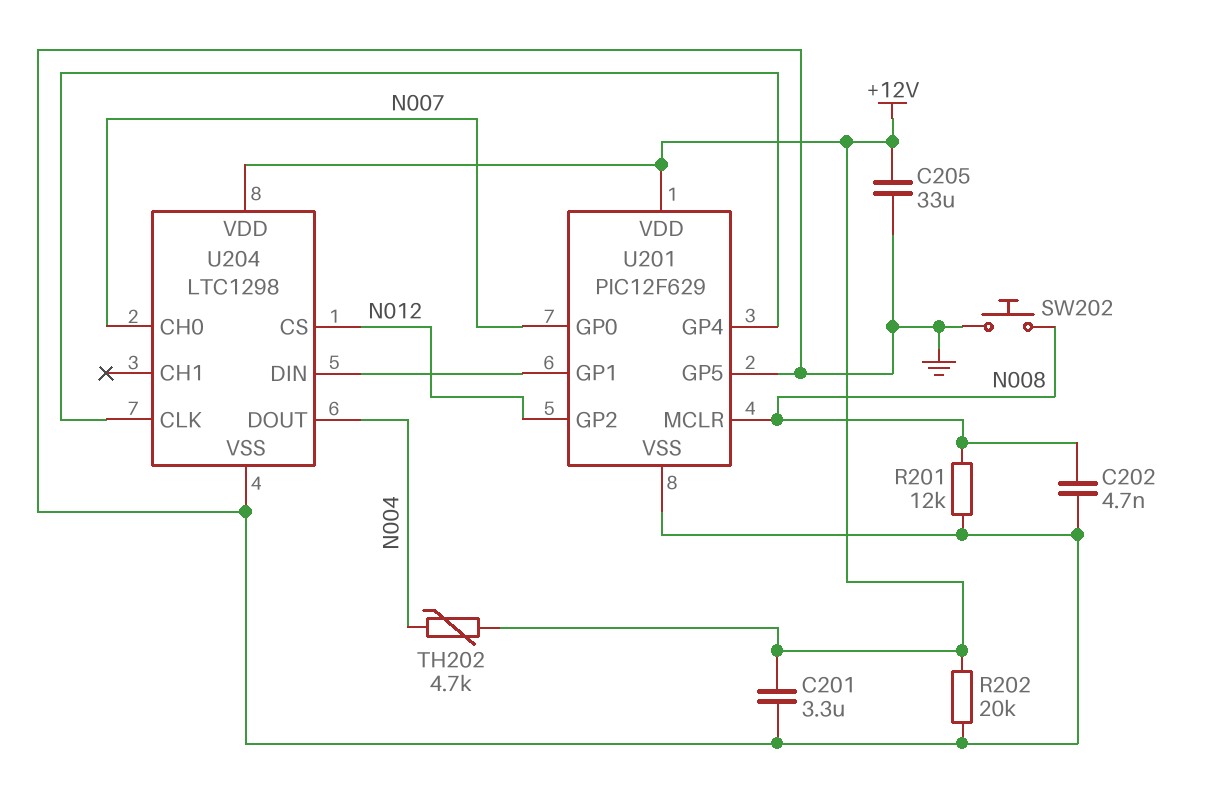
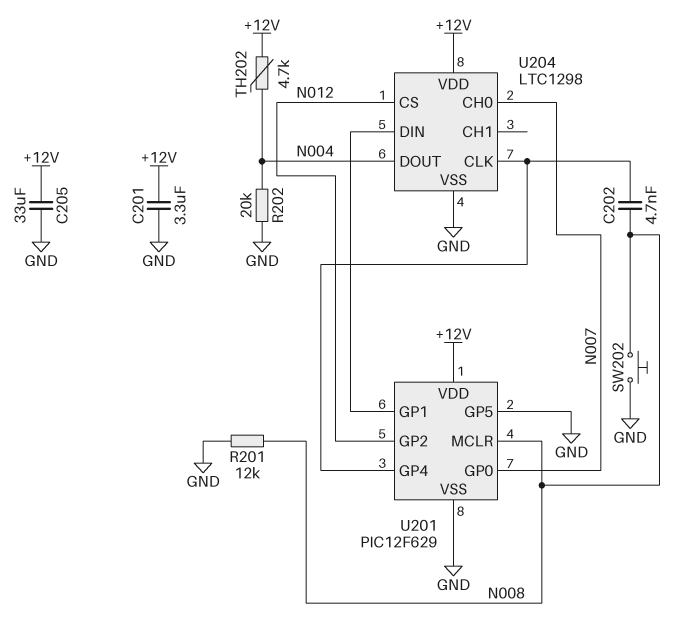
C202: 4.7nF (GND, N008) -> 4.7nF (N008, U201/GP4)
R202: 20k (+12V, GND) -> 20k (GND, N004)

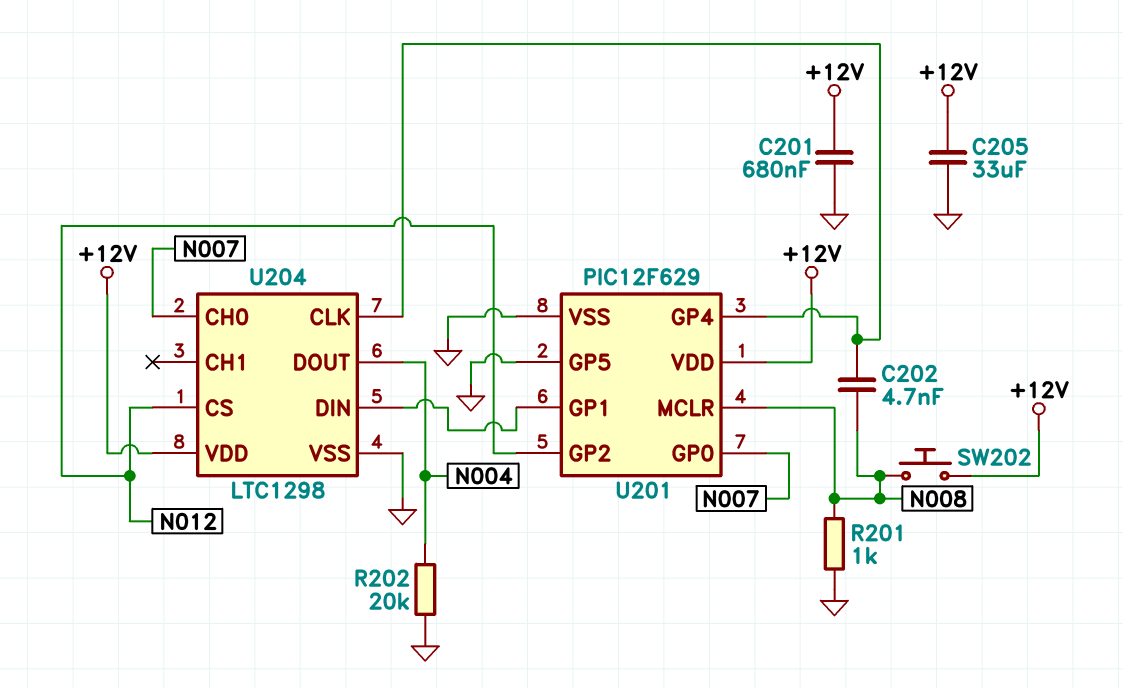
C201: 3.3uF (+12V, GND) -> 680nF (+12V, GND)
R201: 12k (GND, N008) -> 1k (GND, N008)
SW202: button (GND, N008) -> button (+12V, N008)
TH202: 4.7k (+12V, N004) -> none

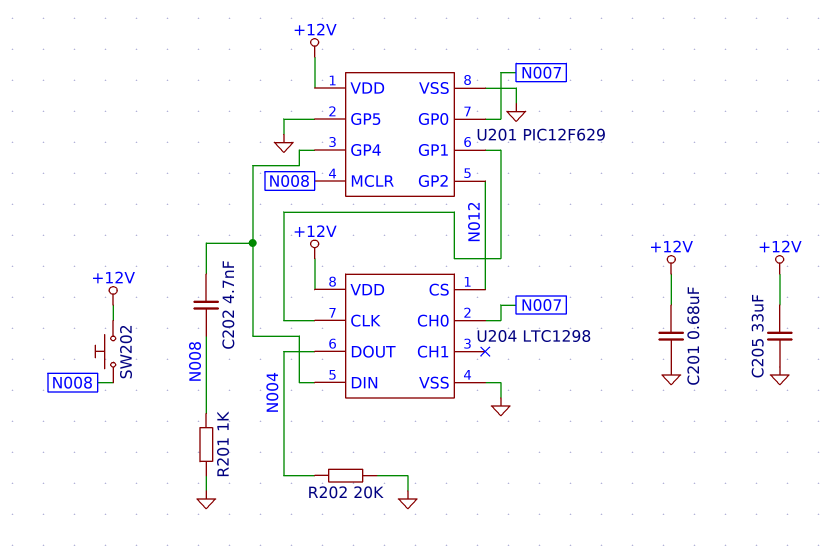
U204 pin CLK: U201/GP4 -> U201/GP1
U204 pin DIN: U201/GP1 -> U201/GP4

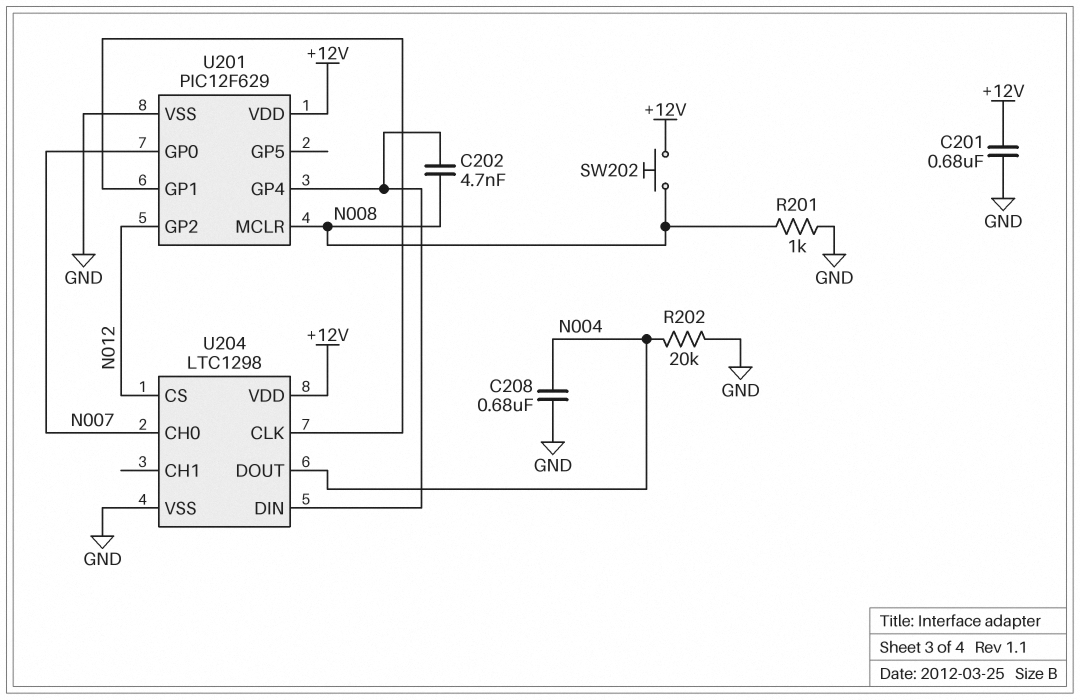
C205: 33uF (+12V, GND) -> none
C208: none -> 680nF (GND, N004)
U201 pin GP5: GND -> none

